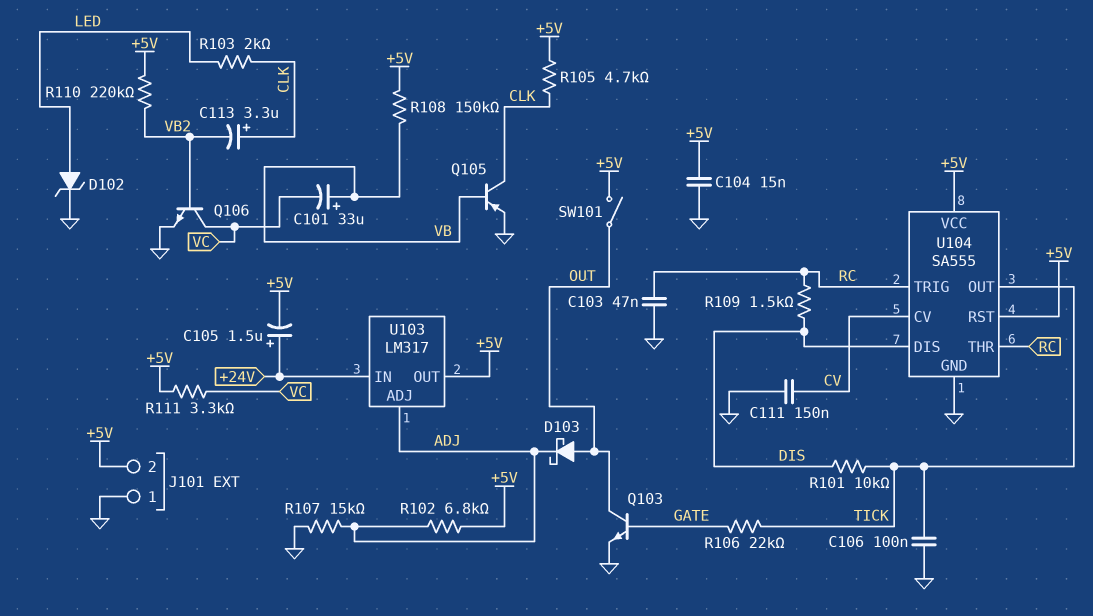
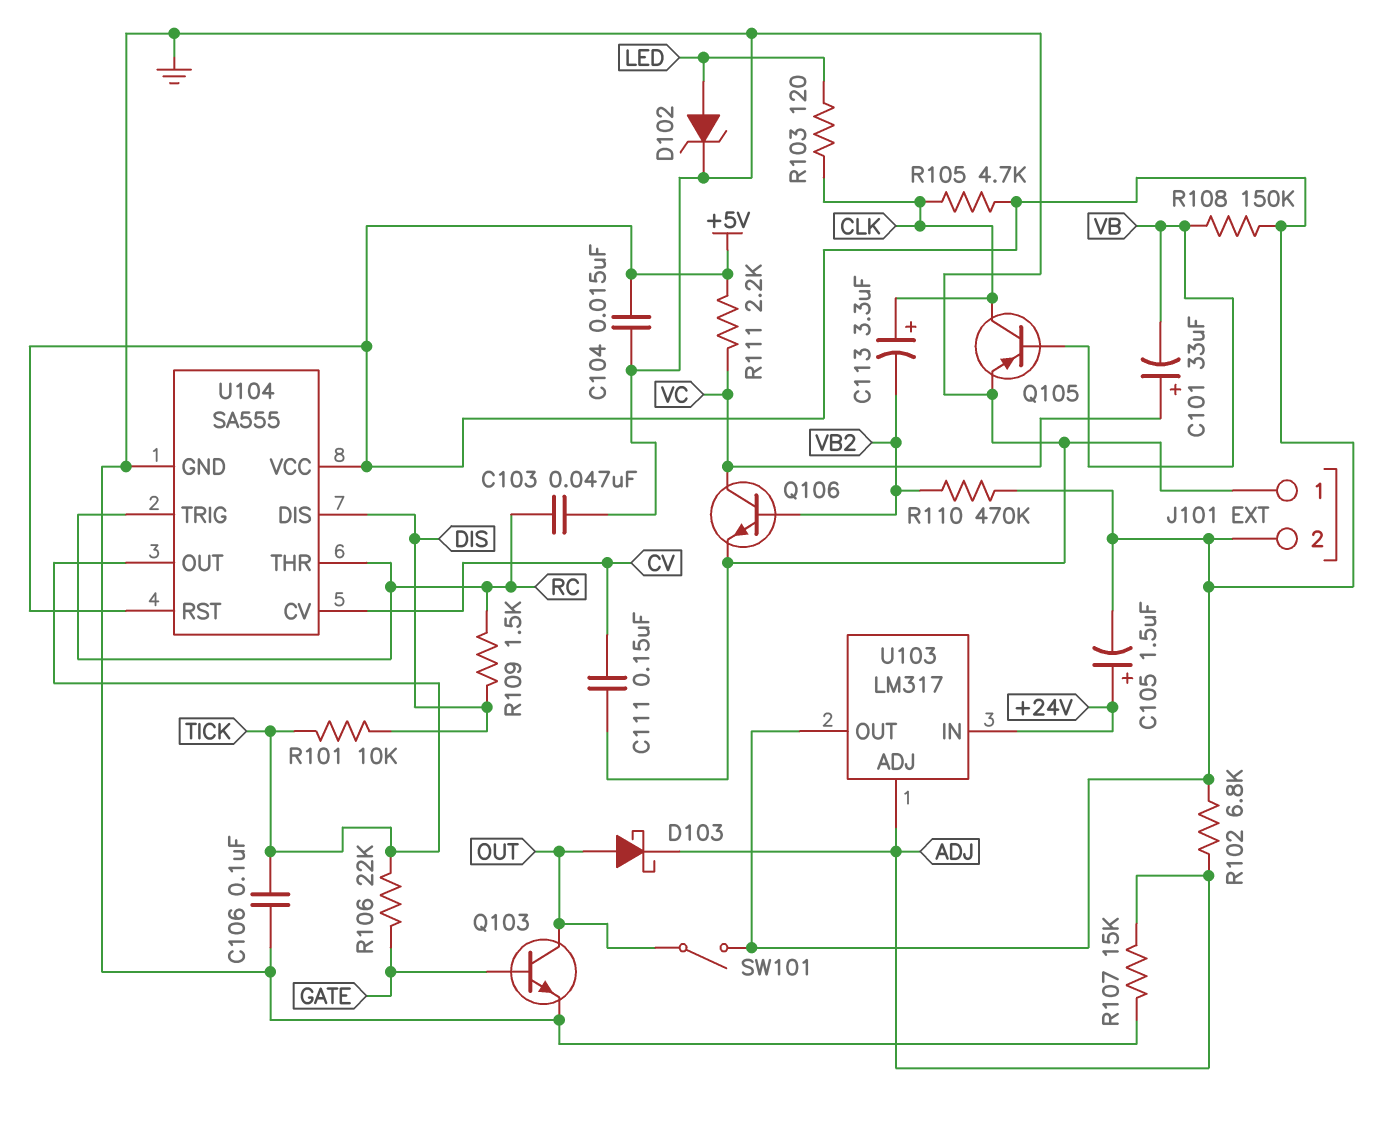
C101: 33uF (plus VB, minus VC) -> 33uF (plus VC, minus VB)
R103: 2k (CLK, LED) -> 120 (CLK, LED)
R110: 220k (+5V, VB2) -> 470k (+5V, VB2)
R111: 3.3k (+5V, VC) -> 2.2k (+5V, VC)

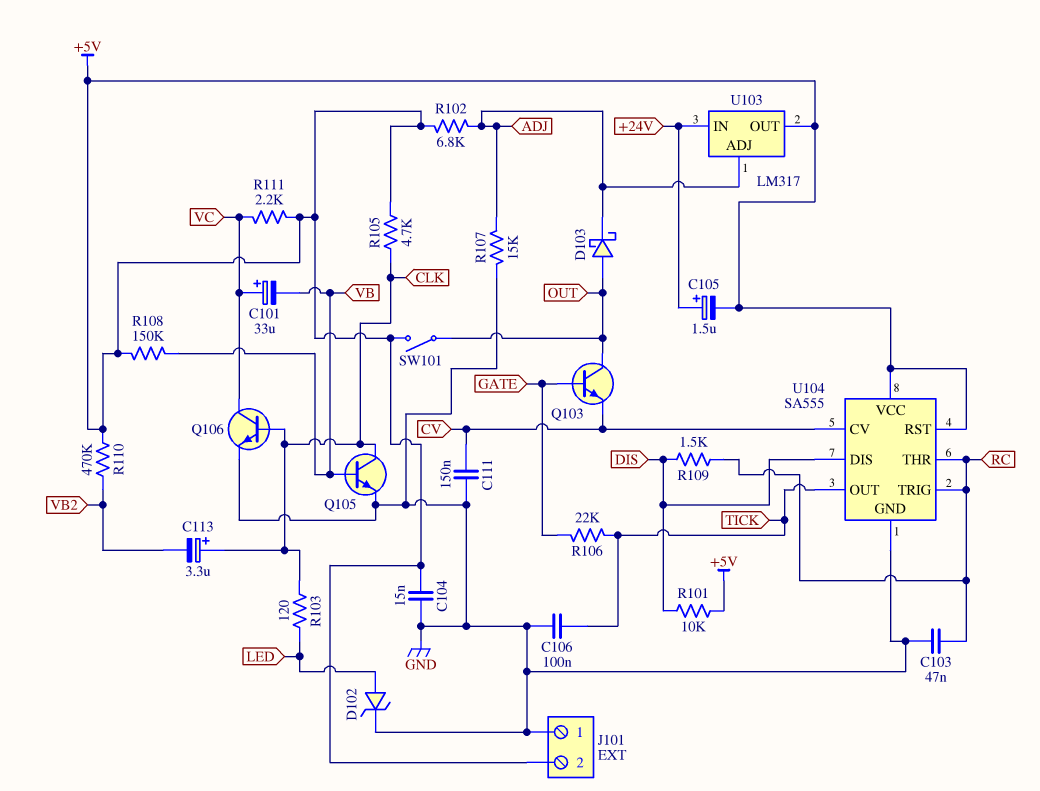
Q103: NPN (B GATE, C OUT, E GND) -> NPN (B GATE, C OUT, E CV)
Q105: PNP (B VB, C CLK, E GND) -> NPN (B VB, C CLK, E GND)
Q106: NPN (B VB2, C VC, E GND) -> NPN (B CLK, C VC, E GND)
R101: 10k (DIS, TICK) -> 10k (+5V, DIS)

